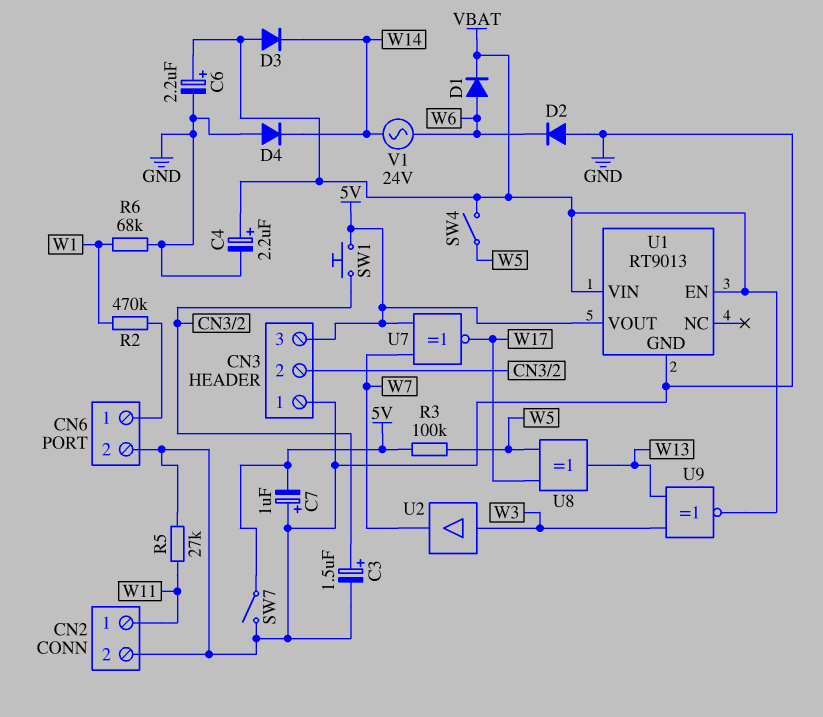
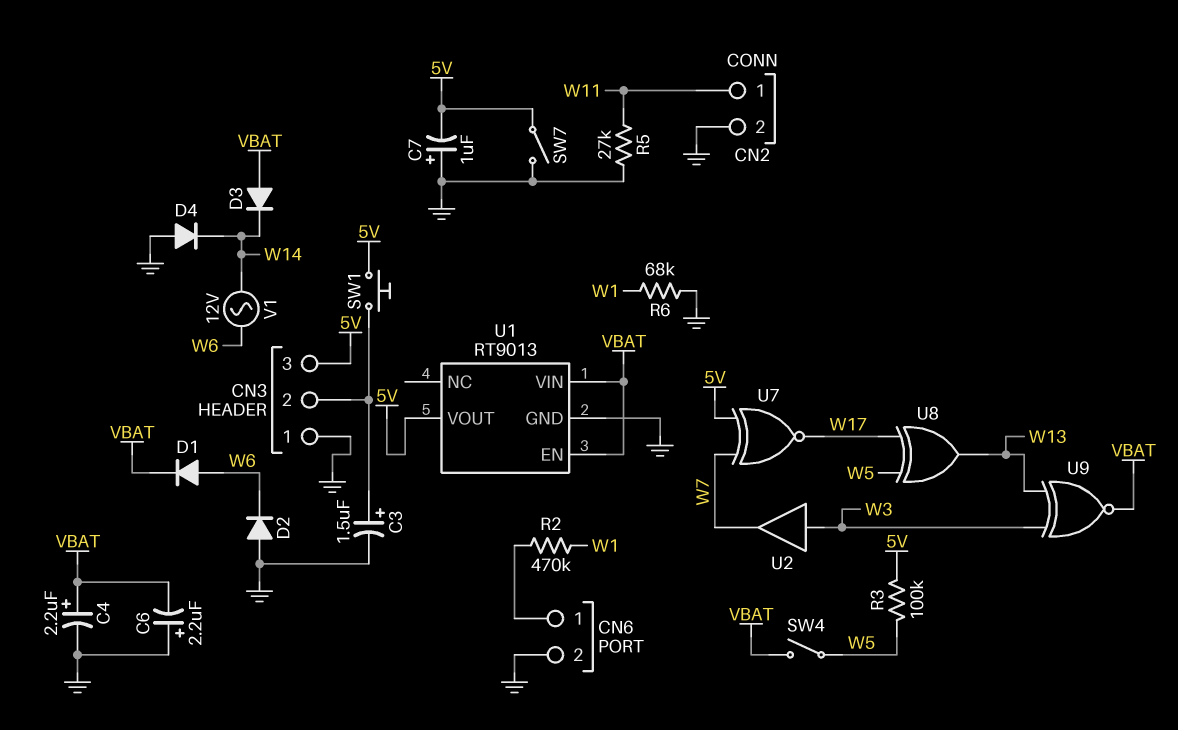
C6: 2.2uF (plus VBAT, minus GND) -> 2.2uF (plus GND, minus VBAT)
V1: AC 24V (W6, W14) -> AC 12V (W6, W14)

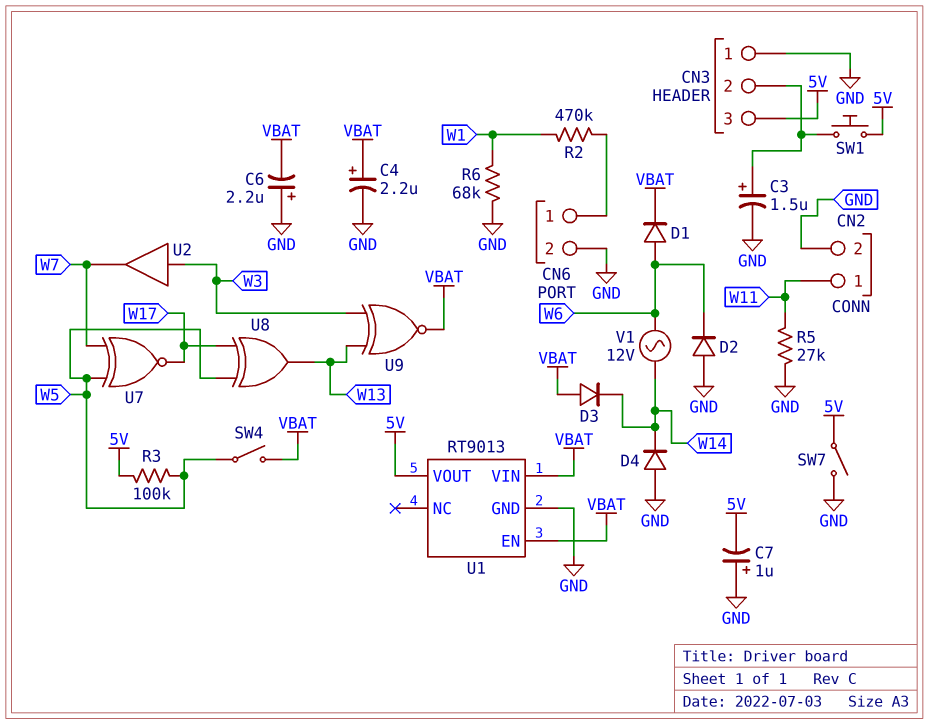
U7: XNOR (in 5V, in W7, out W17) -> XNOR (in W5, in W7, out W17)

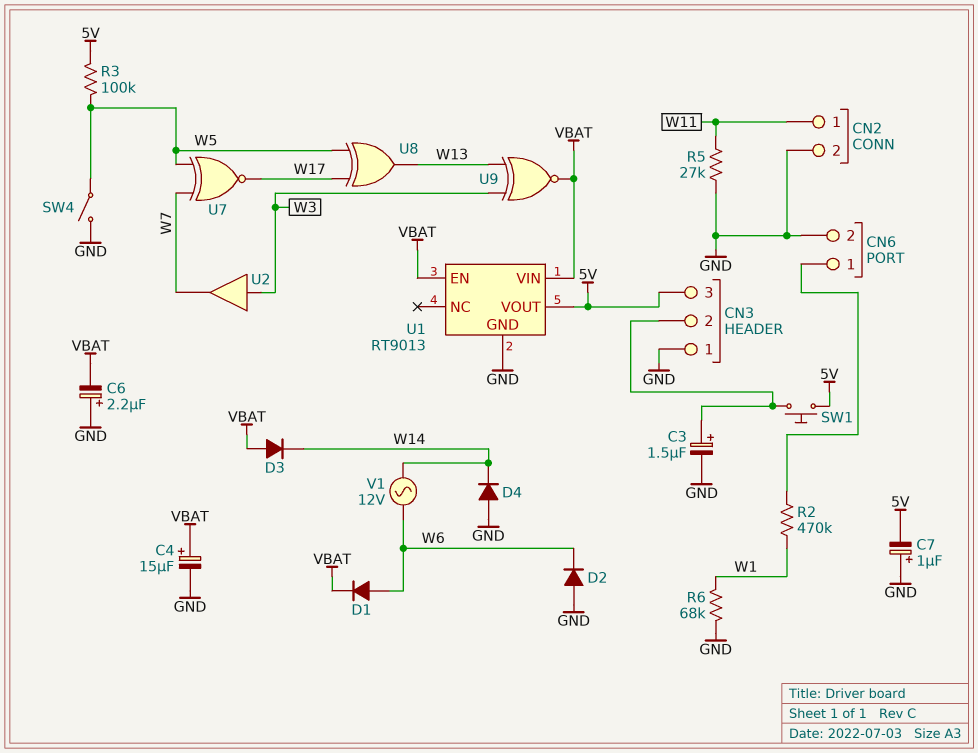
C4: 2.2uF (plus VBAT, minus GND) -> 15uF (plus VBAT, minus GND)
SW4: switch (VBAT, W5) -> switch (GND, W5)
SW7: switch (5V, GND) -> none

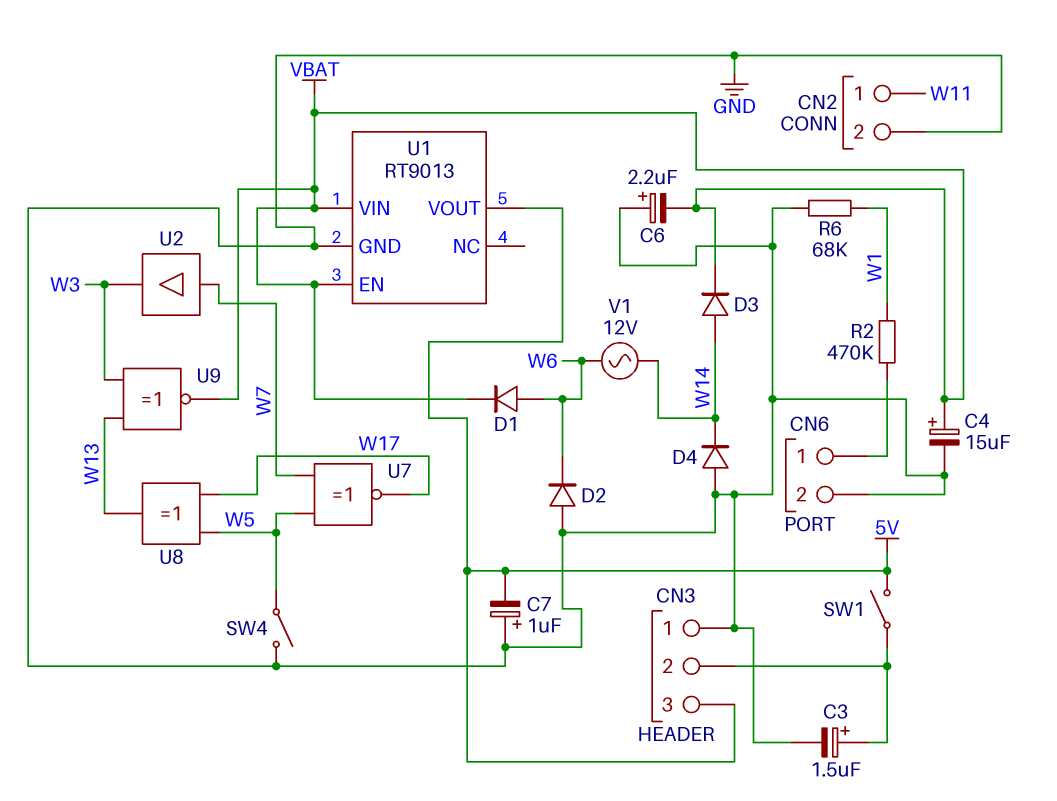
D3: diode (A VBAT, K W14) -> diode (A W14, K VBAT)
R3: 100k (5V, W5) -> none
R5: 27k (GND, W11) -> none
SW1: button (5V, CN3/2) -> switch (5V, CN3/2)
U2: buffer (in W3, out W7) -> buffer (in W7, out W3)

